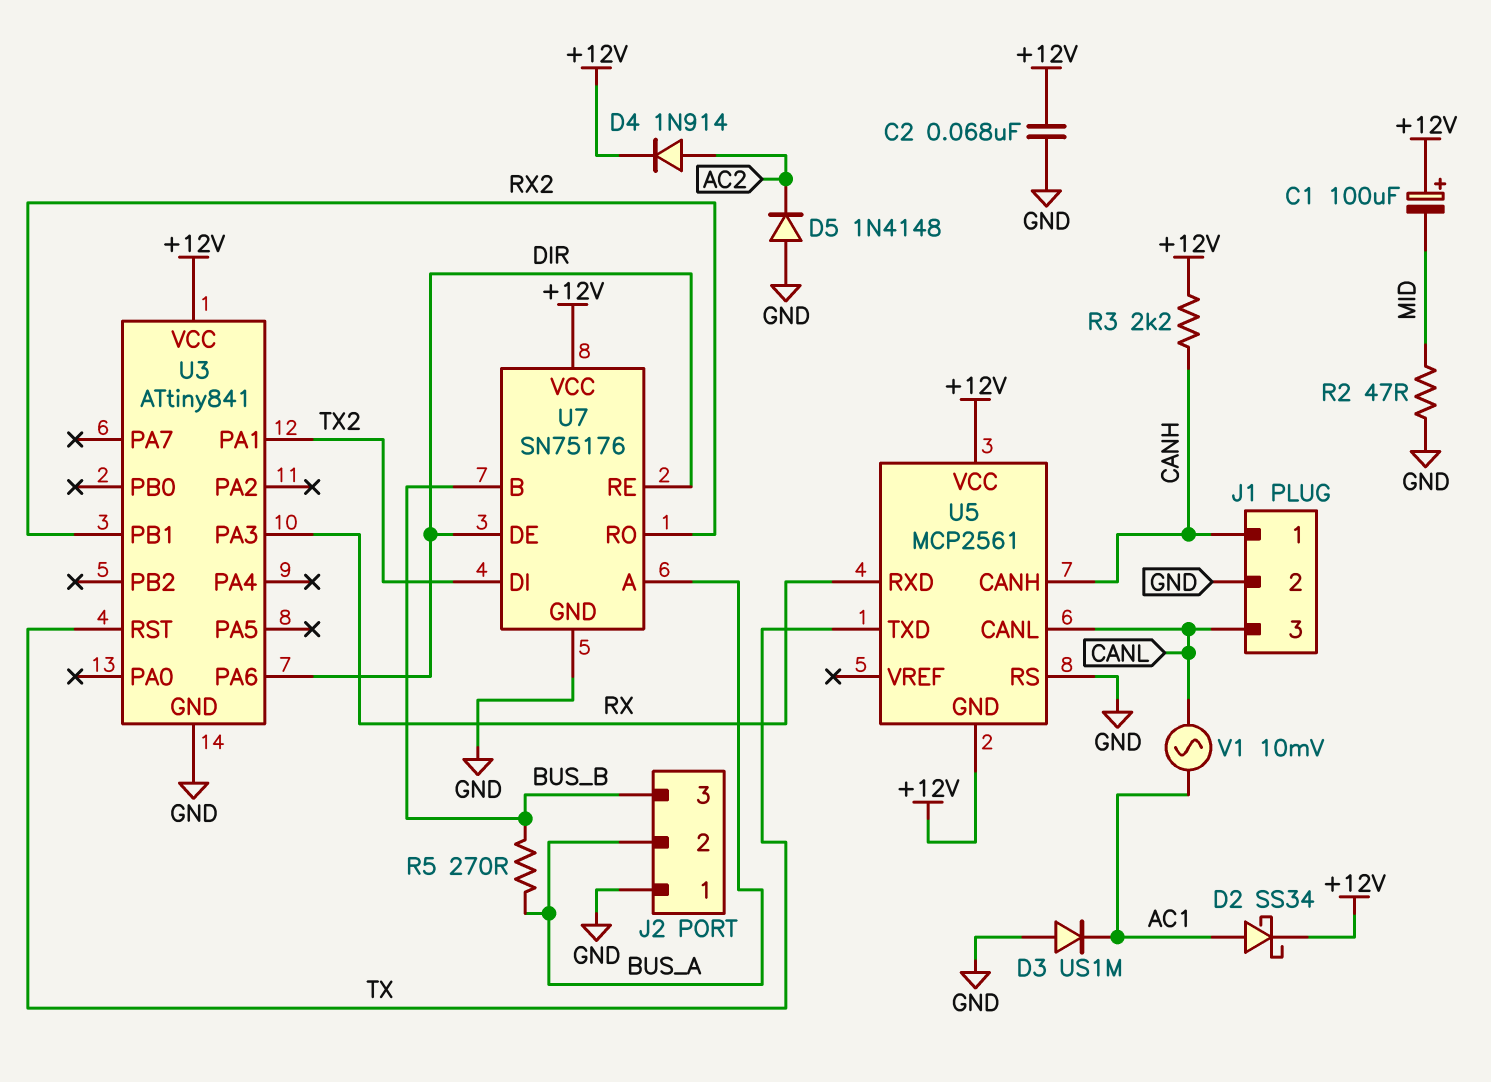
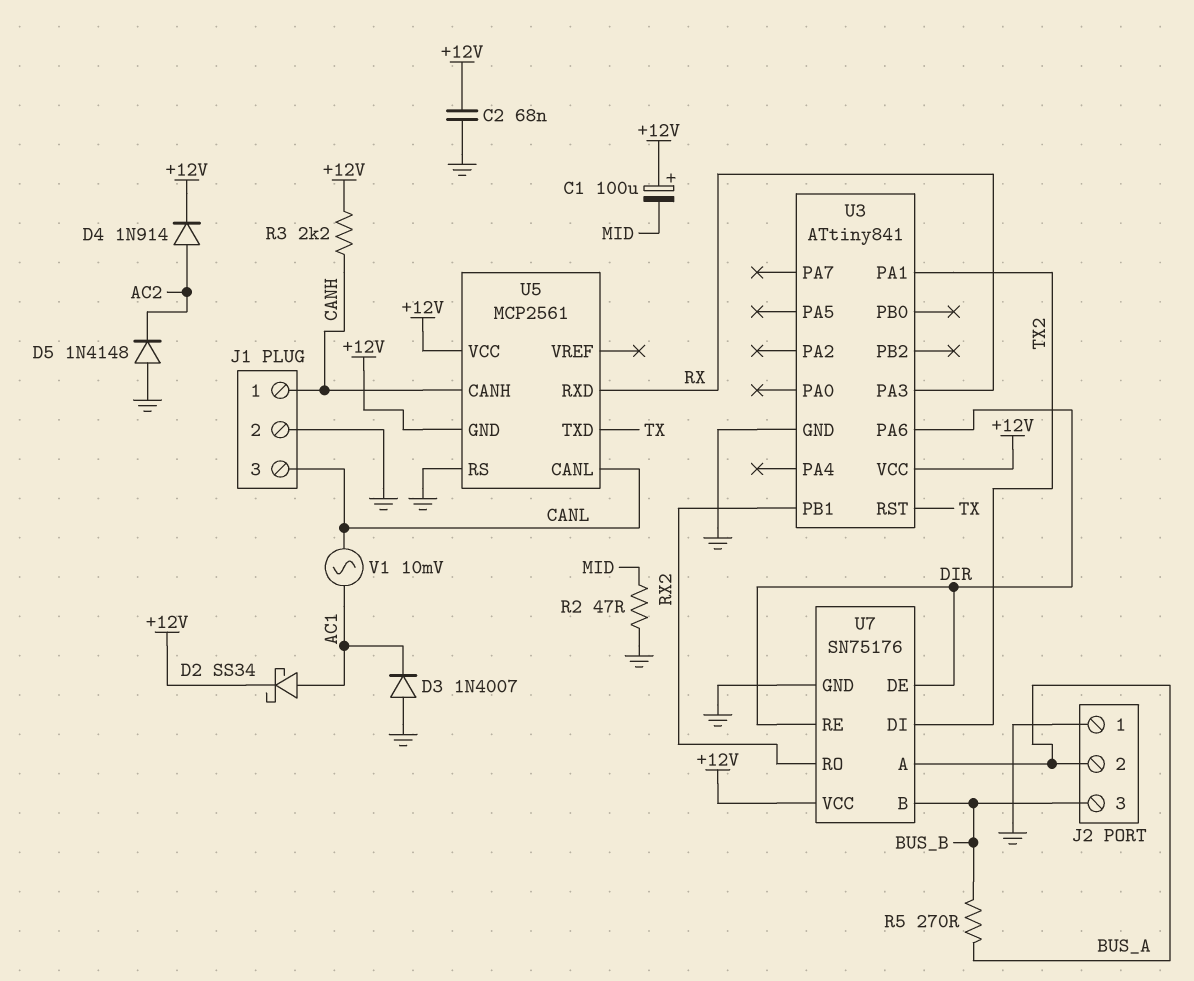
D3: diode US1M (A GND, K AC1) -> diode 1N4007 (A GND, K AC1)

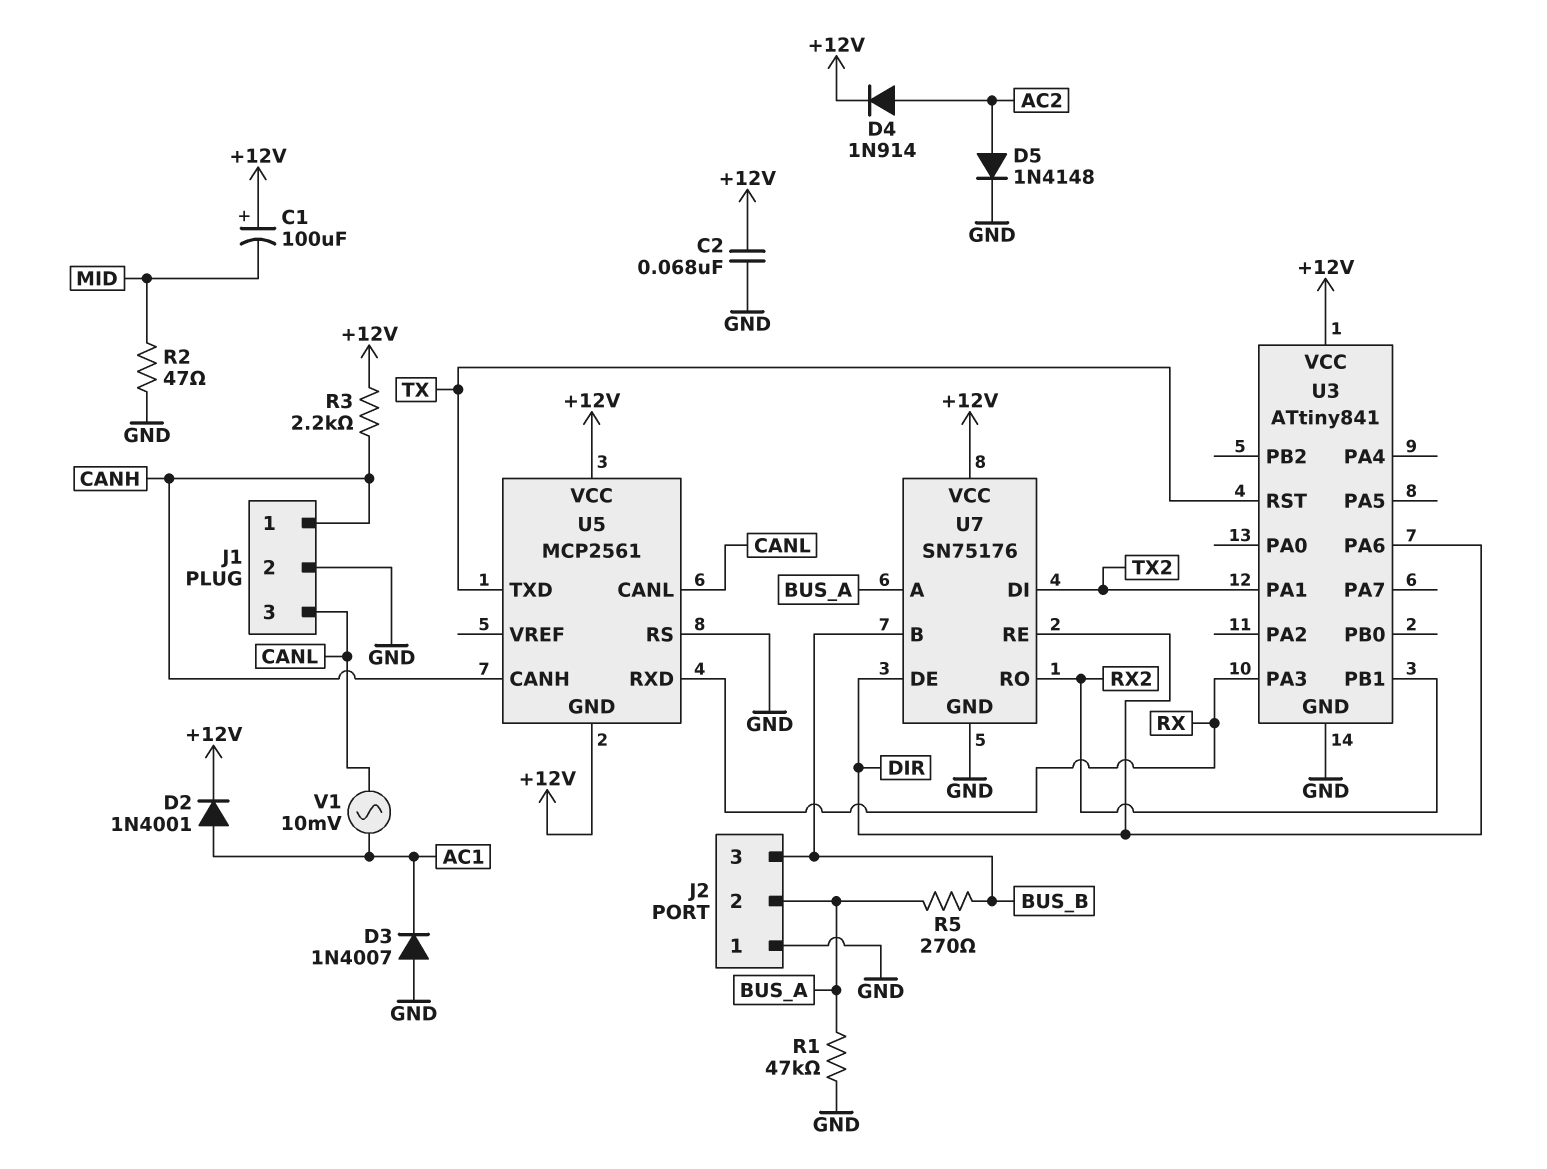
D2: schottky SS34 (A AC1, K +12V) -> diode 1N4001 (A AC1, K +12V)
D5: diode 1N4148 (A GND, K AC2) -> diode 1N4148 (A AC2, K GND)
R1: none -> 47k (BUS_A, GND)

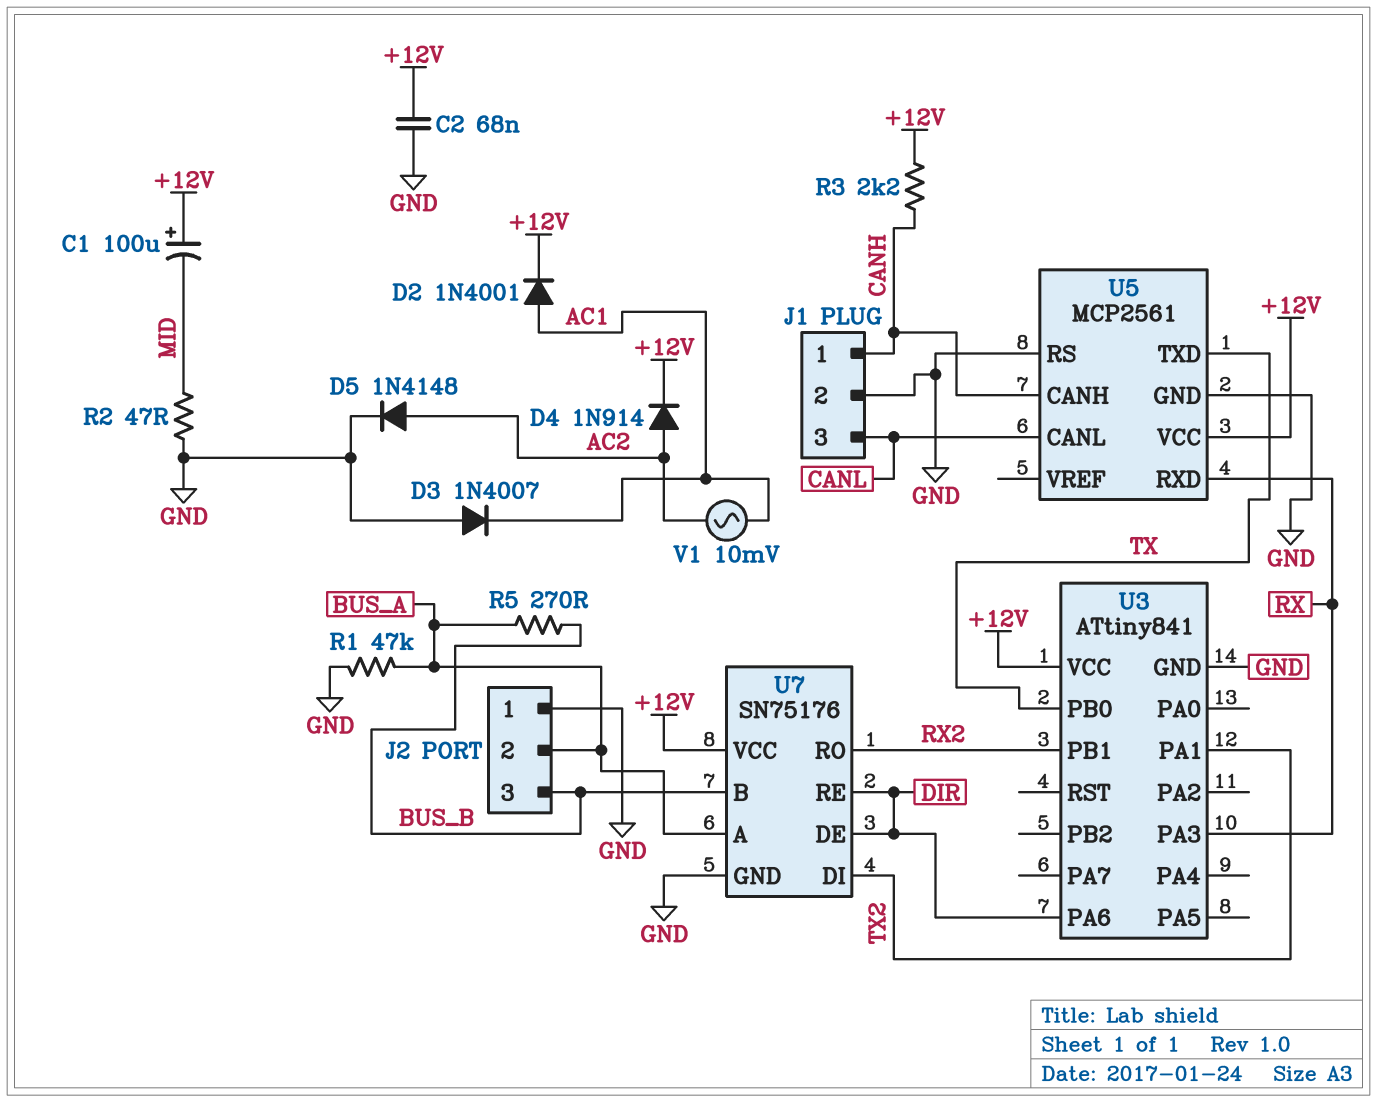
U3 pin PB0: none -> TX
U3 pin RST: TX -> none
U5 pin GND: +12V -> GND
V1: AC 10mV (AC1, CANL) -> AC 10mV (AC1, AC2)

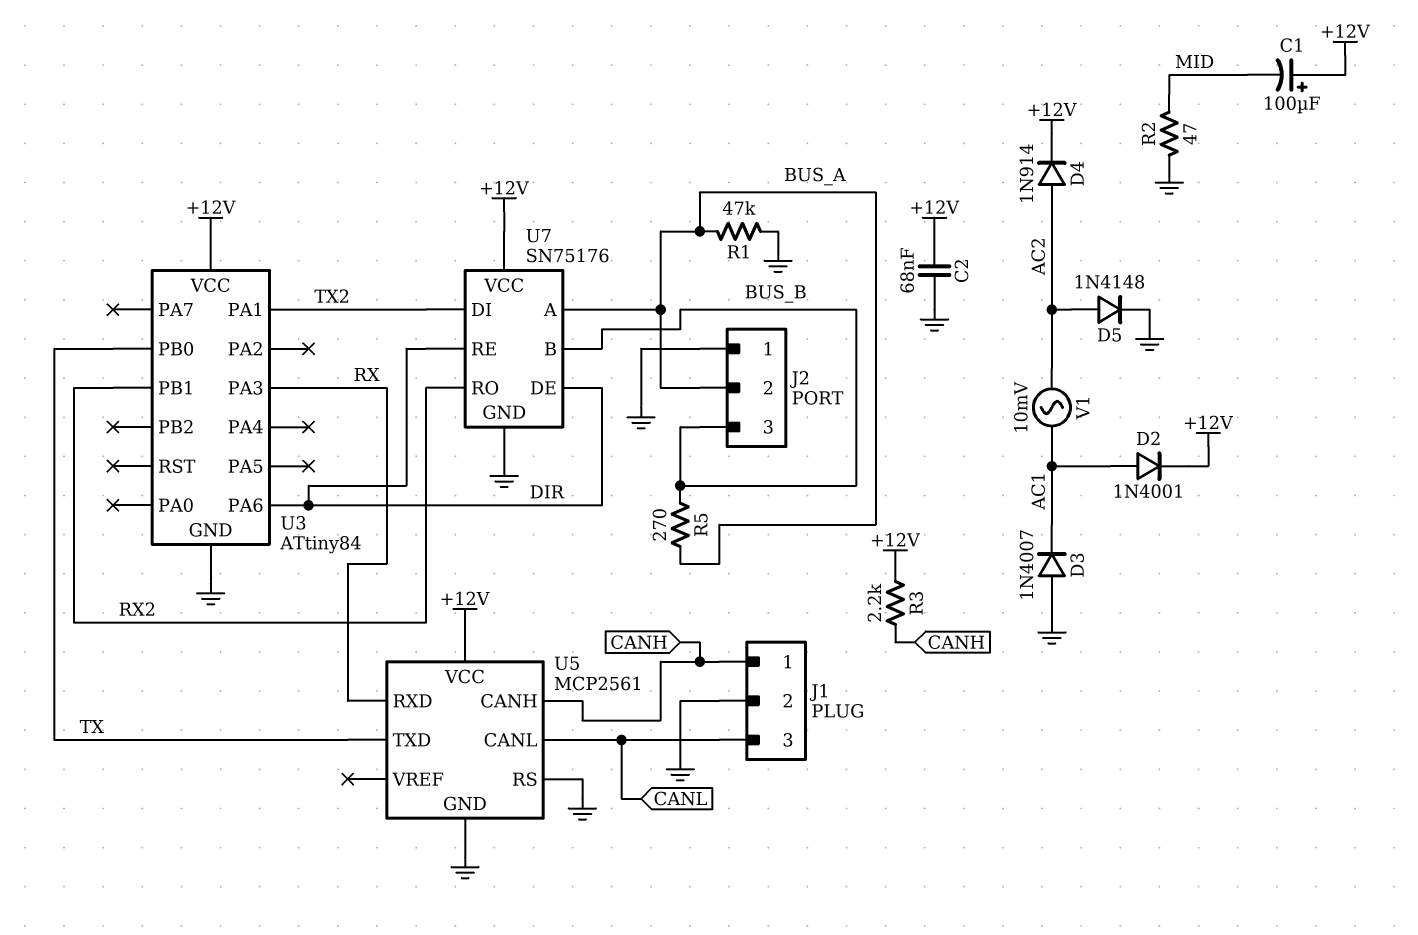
U3: ATtiny841 -> ATtiny84

